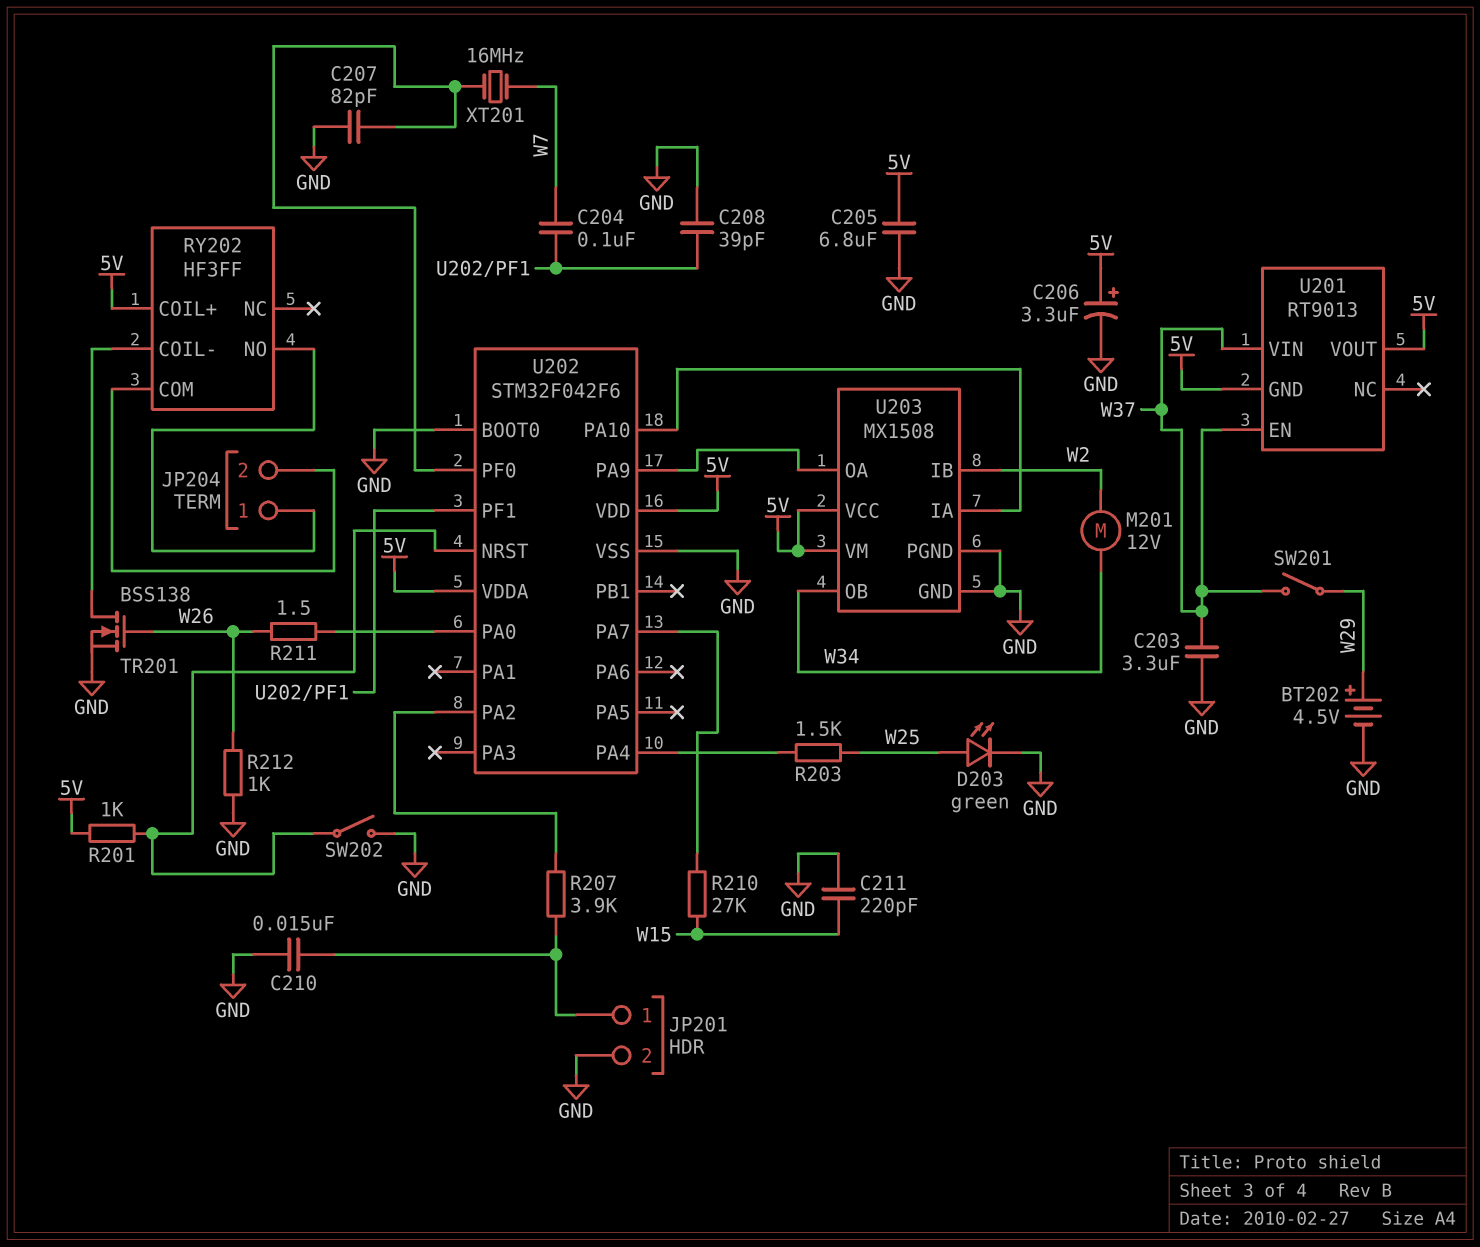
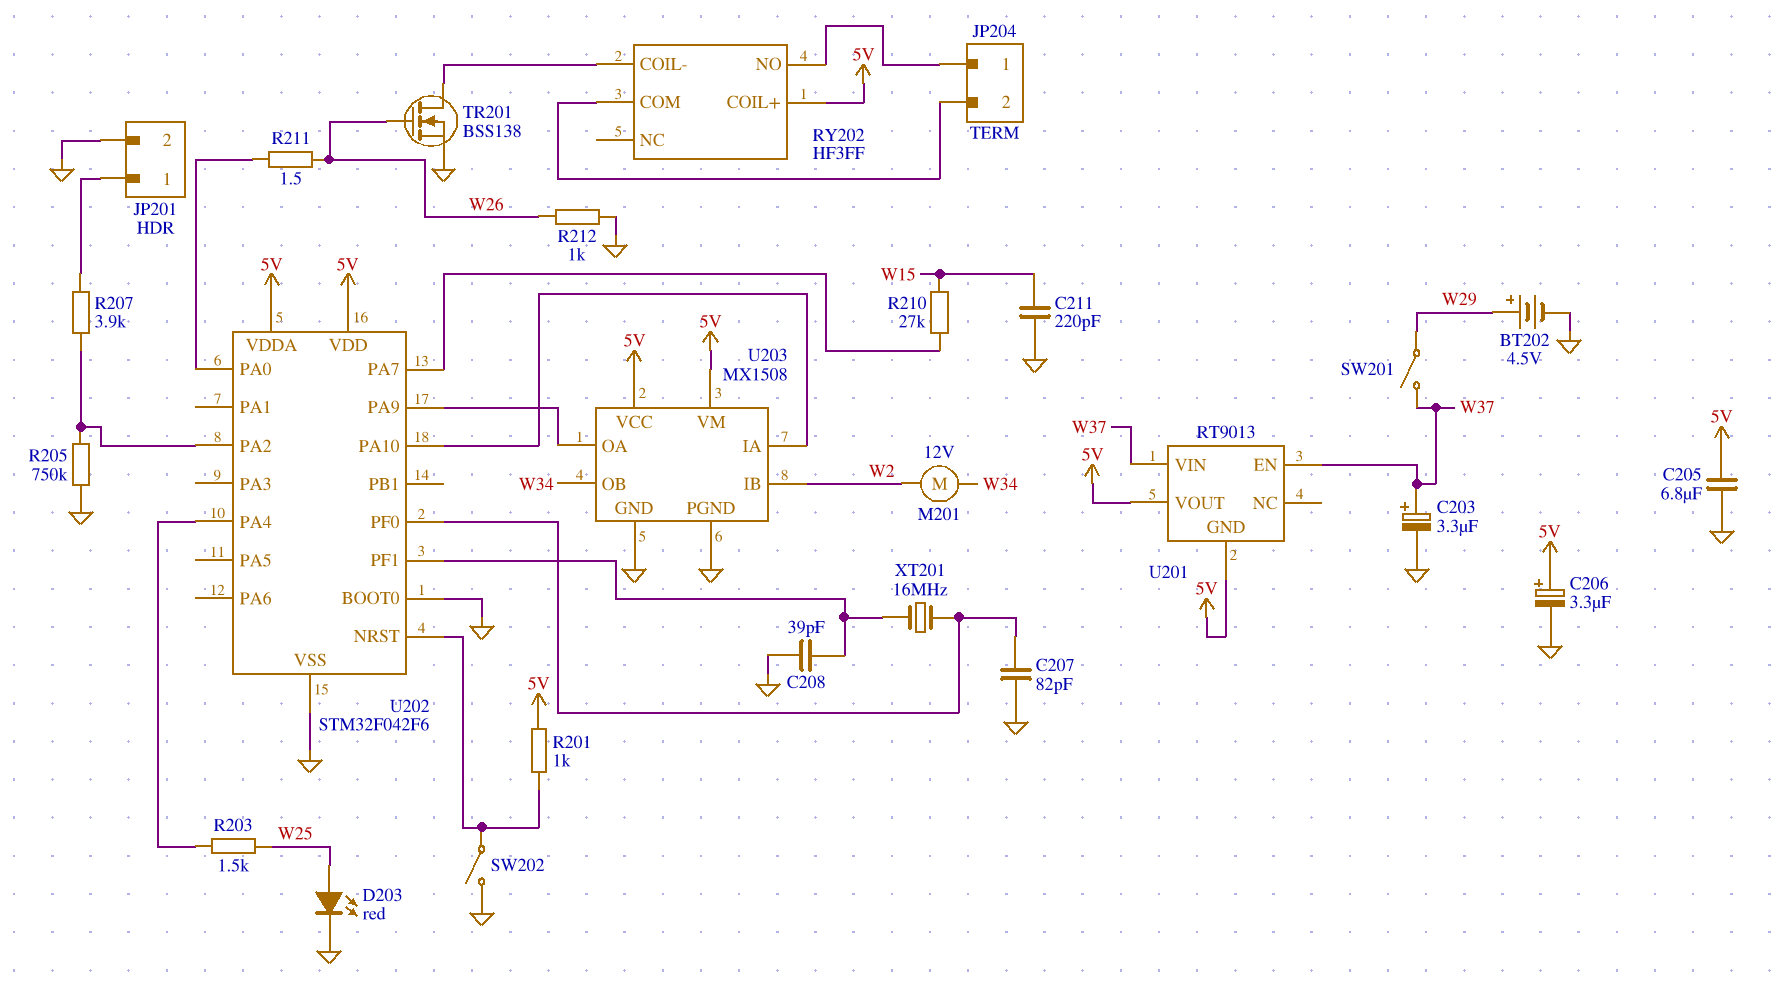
C203: 3.3uF (GND, W37) -> 3.3uF (plus W37, minus GND)
C204: 100nF (U202/PF1, W7) -> none
C210: 15nF (GND, JP201/1) -> none
D203: LED green (A W25, K GND) -> LED red (A W25, K GND)
R205: none -> 750k (GND, U202/PA2)
XT201: 16MHz (U202/PF0, W7) -> 16MHz (U202/PF0, U202/PF1)

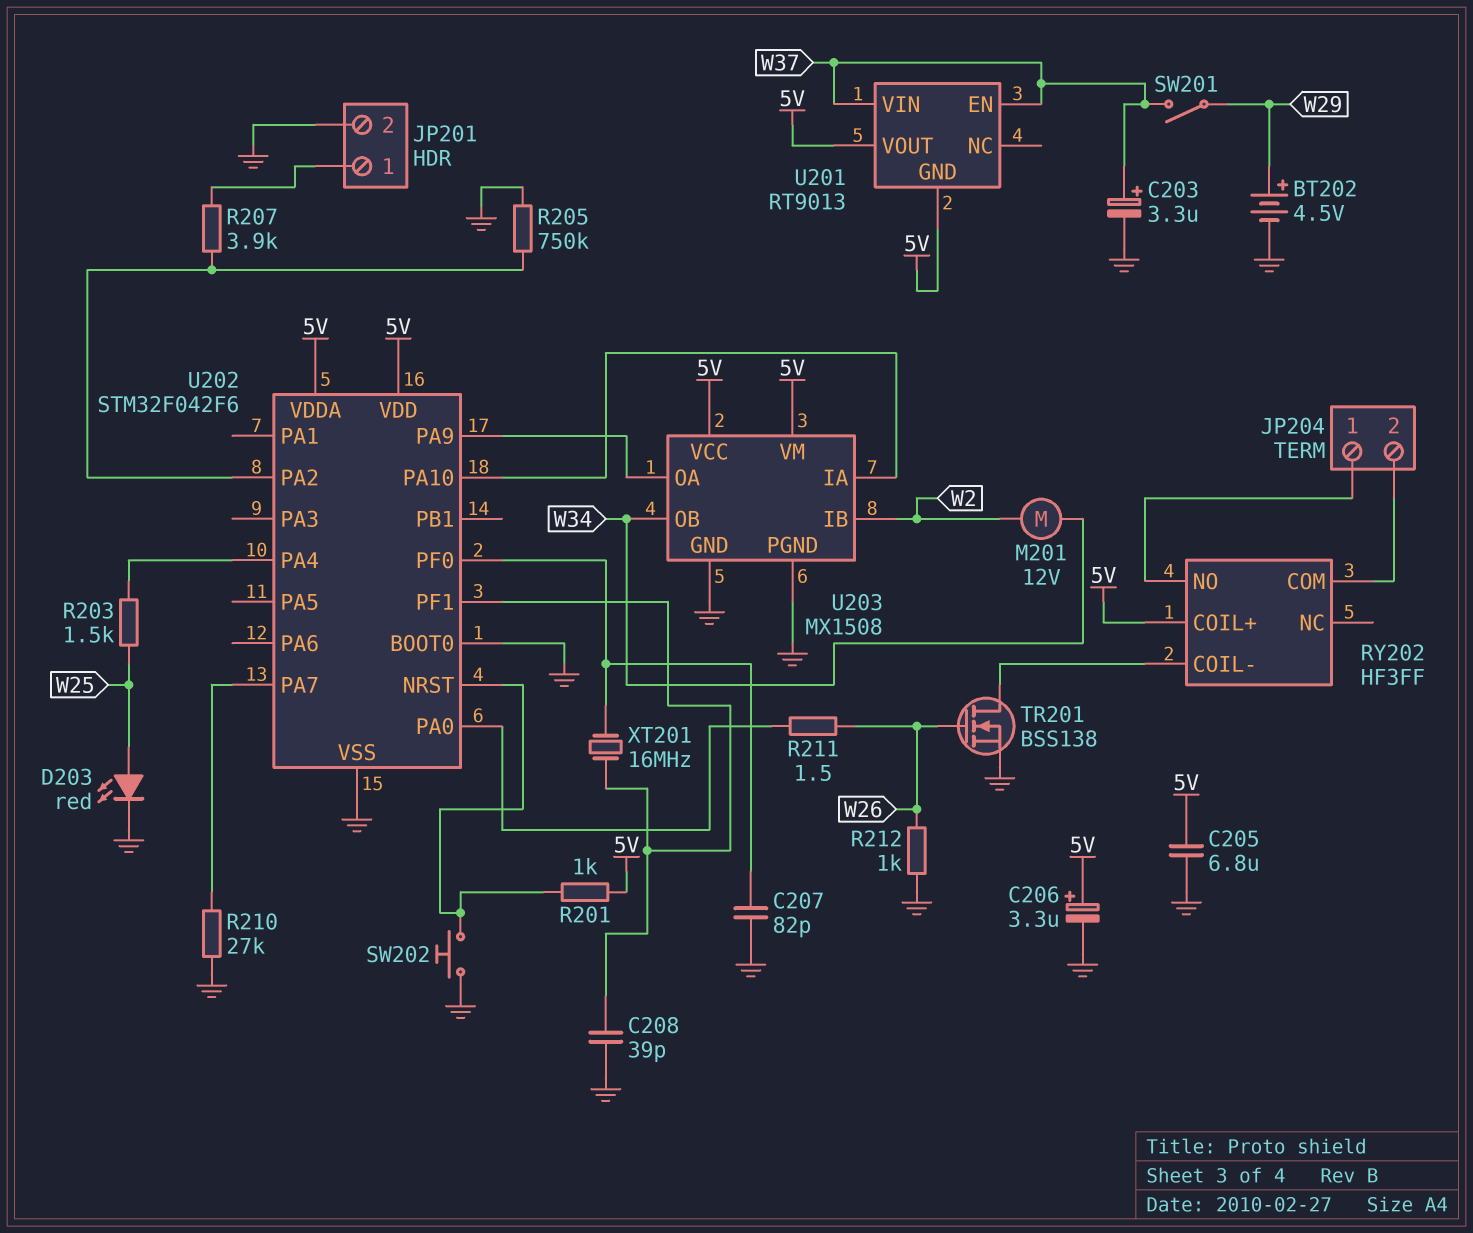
C211: 220pF (GND, W15) -> none
R210: 27k (U202/PA7, W15) -> 27k (GND, U202/PA7)
SW202: switch (GND, U202/NRST) -> button (GND, U202/NRST)

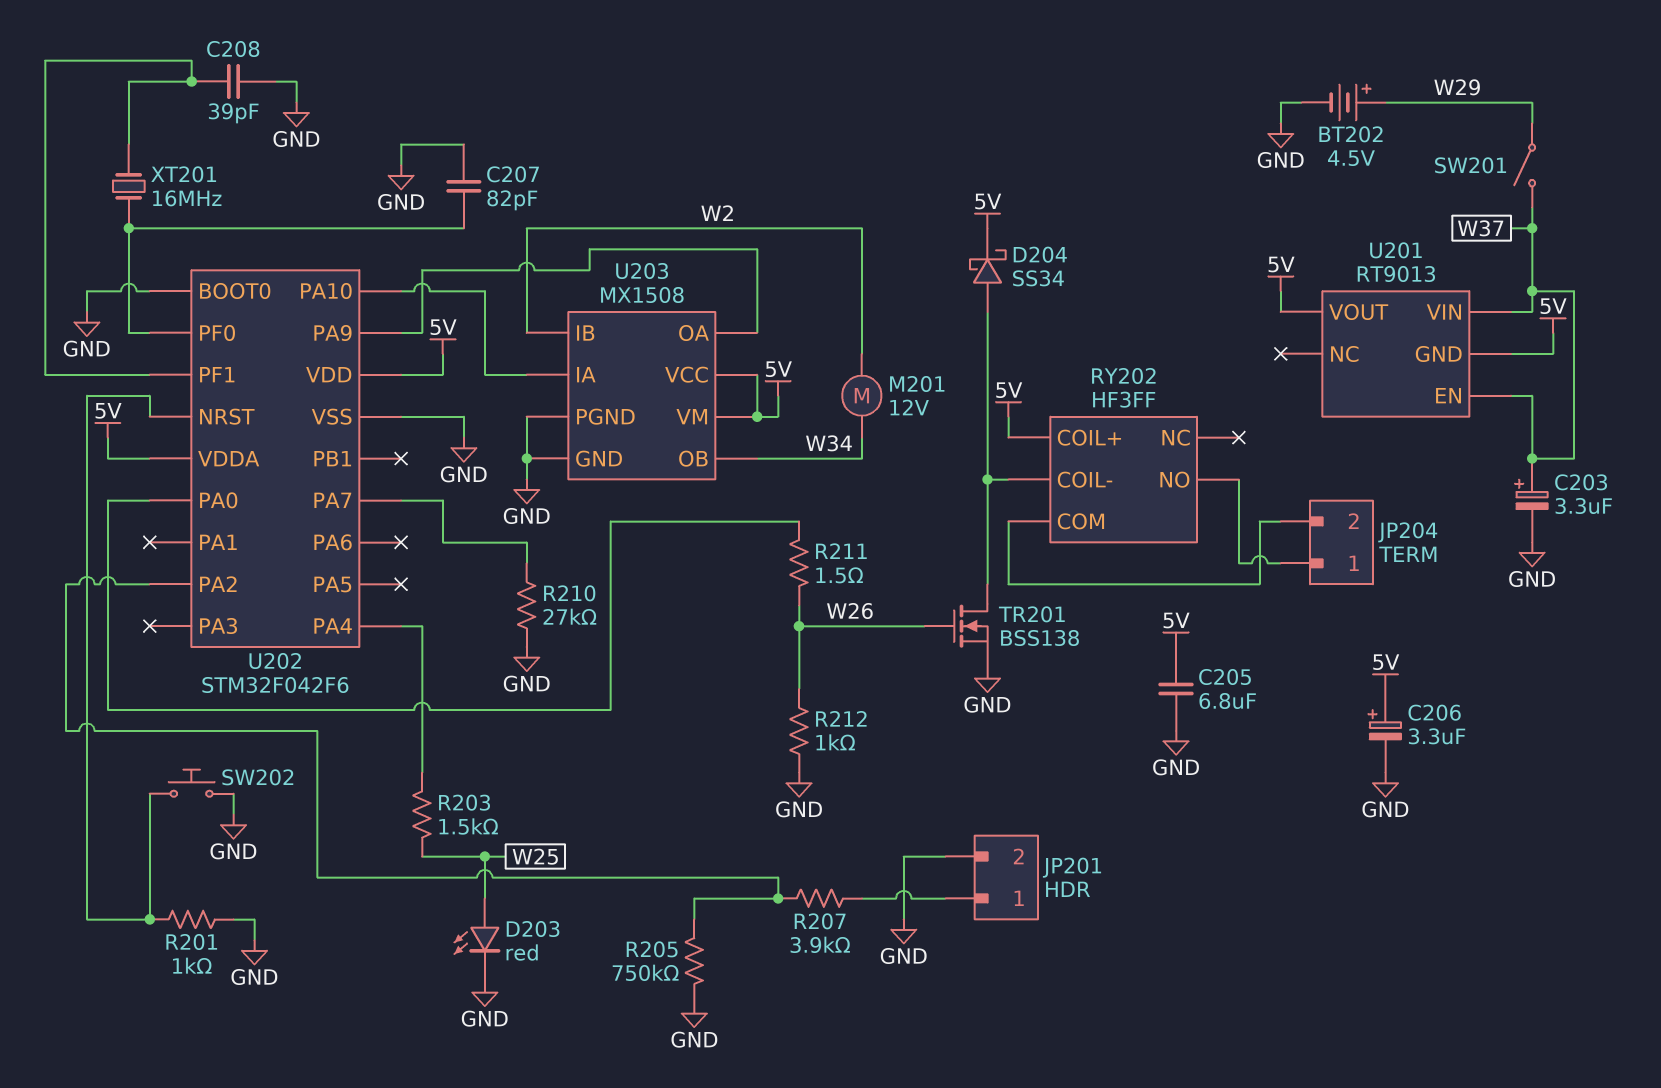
D204: none -> schottky SS34 (A RY202/COIL-, K 5V)
R201: 1k (5V, U202/NRST) -> 1k (GND, U202/NRST)

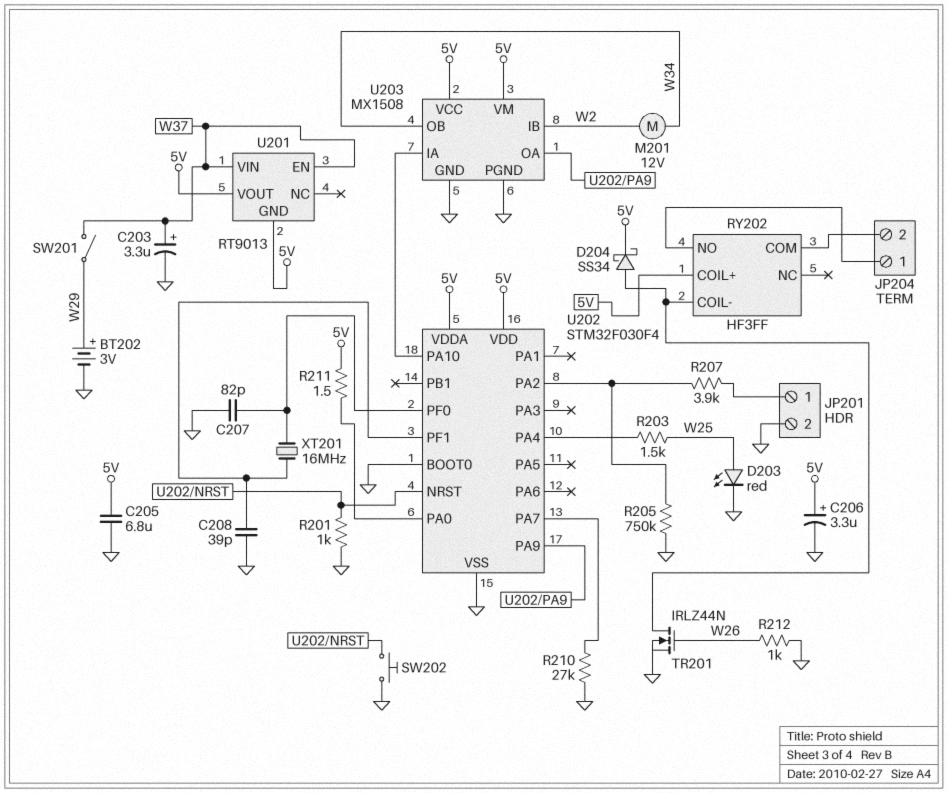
BT202: 4.5V (plus W29, minus GND) -> 3V (plus W29, minus GND)
R211: 1.5 (U202/PA0, W26) -> 1.5 (5V, U202/PA0)
TR201: NMOS BSS138 (G W26, D RY202/COIL-, S GND) -> NMOS IRLZ44N (G W26, D RY202/COIL-, S GND)
U202: STM32F042F6 -> STM32F030F4

